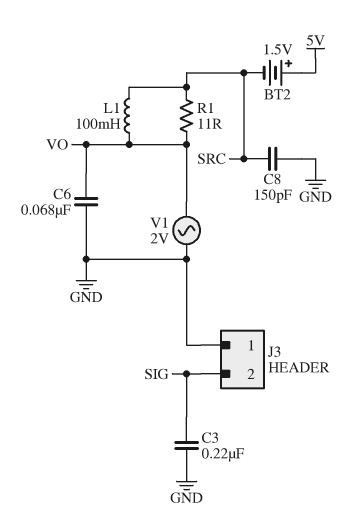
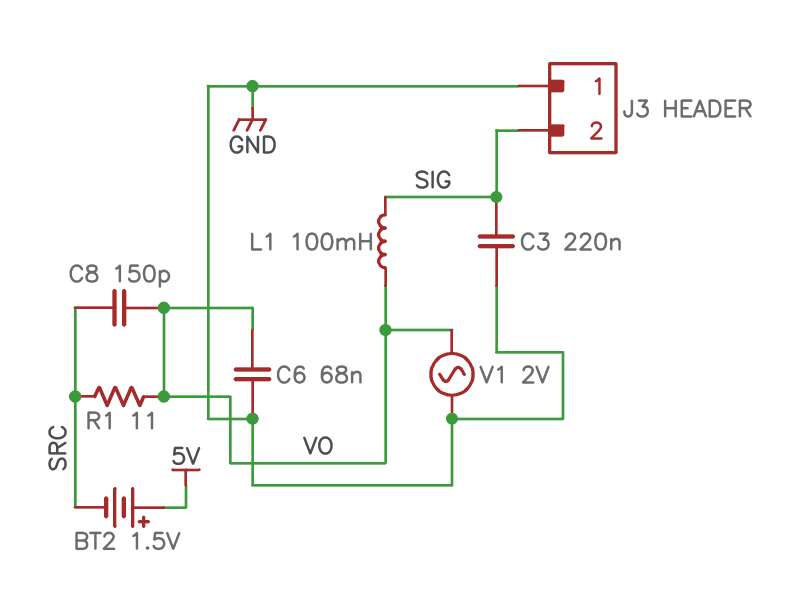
C8: 150pF (GND, SRC) -> 150pF (SRC, VO)
L1: 100mH (SRC, VO) -> 100mH (SIG, VO)

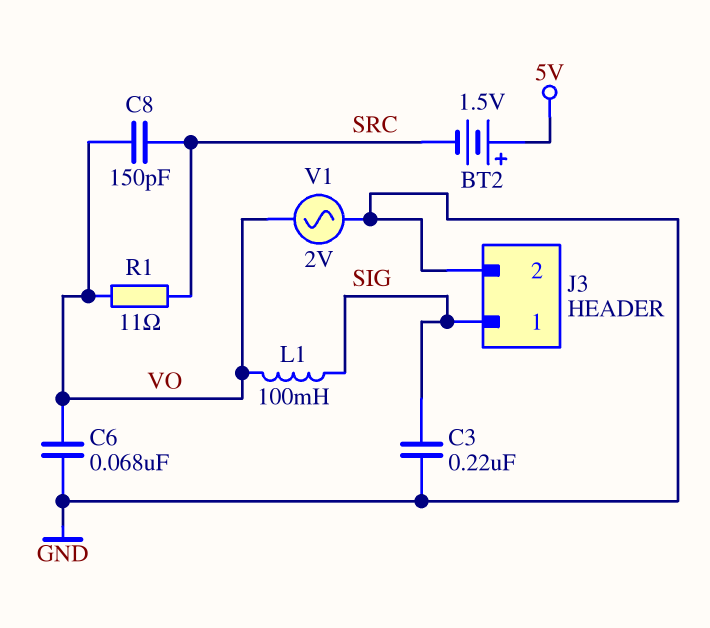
J3 pin 1: GND -> SIG
J3 pin 2: SIG -> GND

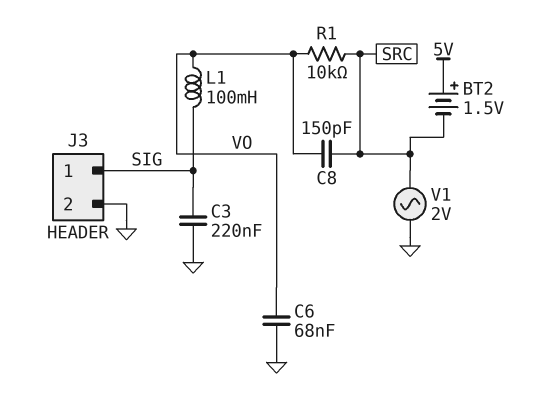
R1: 11 (SRC, VO) -> 10k (SRC, VO)
V1: AC 2V (GND, VO) -> AC 2V (GND, SRC)

